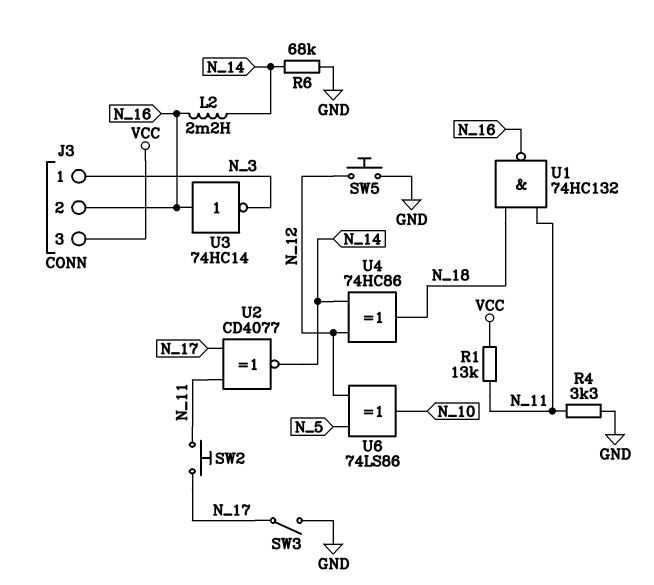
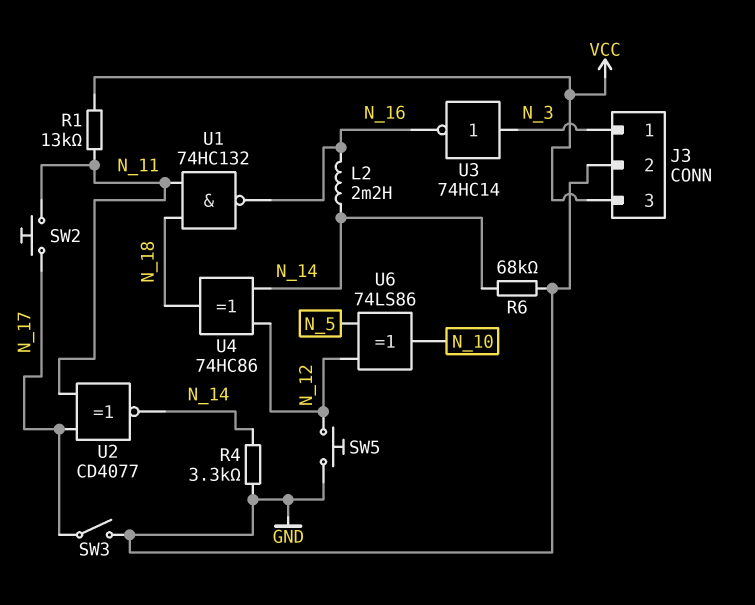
J3 pin 2: N_16 -> GND
R4: 3.3k (GND, N_11) -> 3.3k (GND, N_14)
U3: NOT 74HC14 (in N_16, out N_3) -> NOT 74HC14 (in N_3, out N_16)

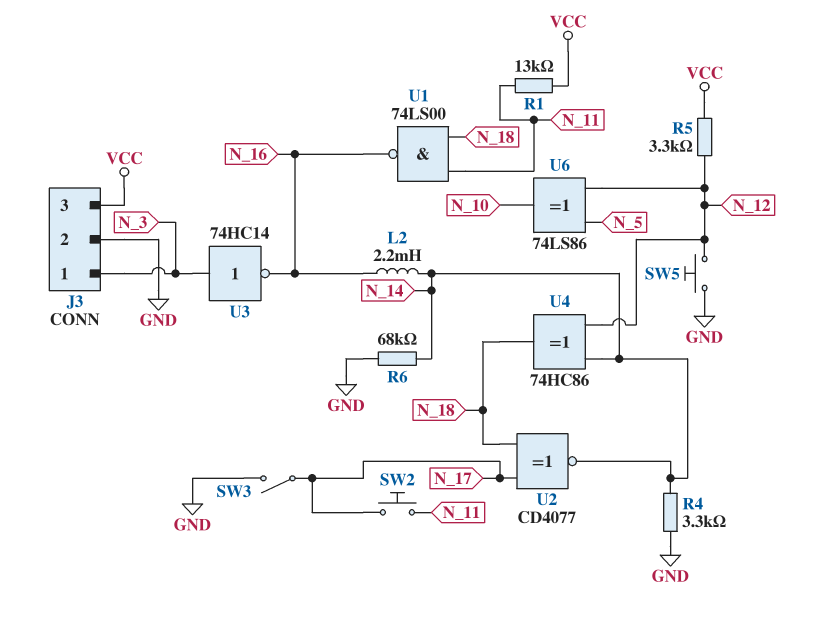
R5: none -> 3.3k (N_12, VCC)
U1: NAND 74HC132 (in N_11, in N_18, out N_16) -> NAND 74LS00 (in N_11, in N_18, out N_16)
U2: XNOR CD4077 (in N_11, in N_17, out N_14) -> XNOR CD4077 (in N_17, in N_18, out N_14)

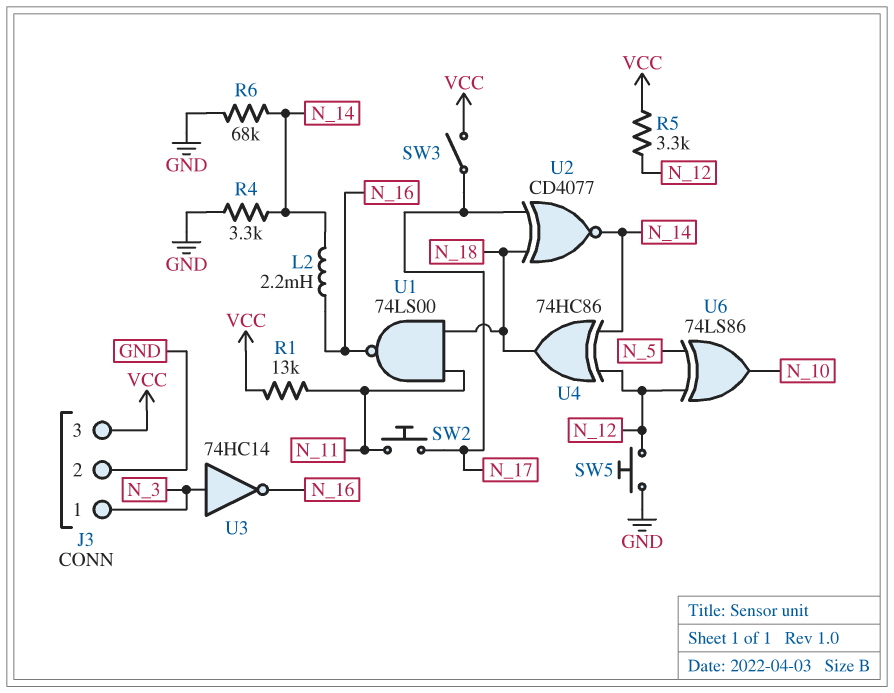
SW3: switch (GND, N_17) -> switch (N_17, VCC)

